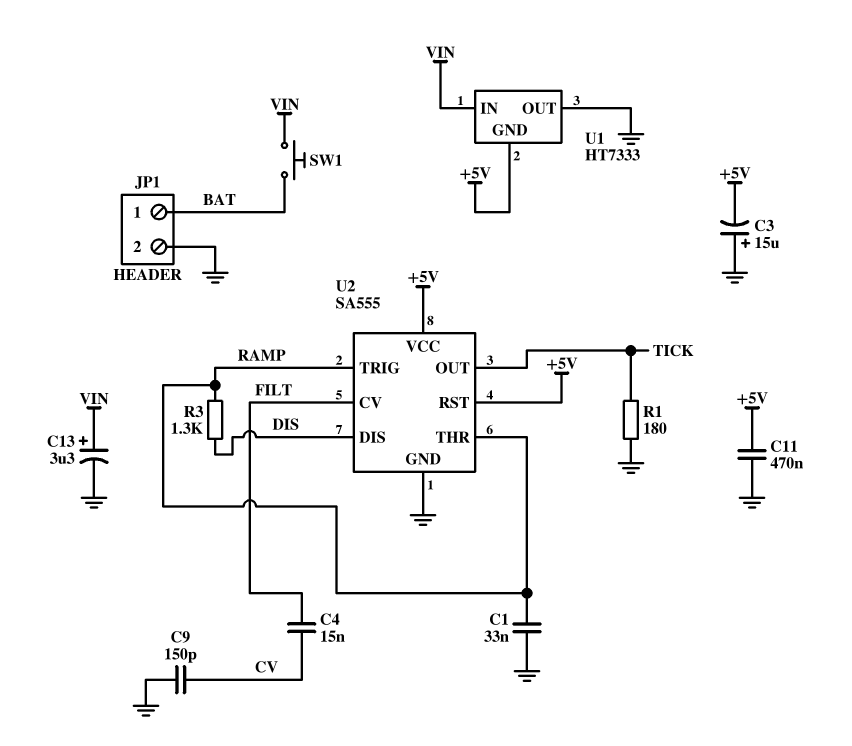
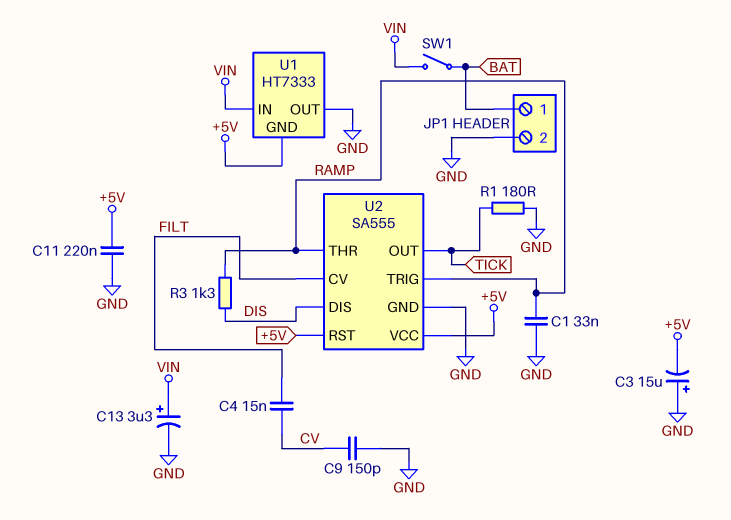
C11: 470nF (+5V, GND) -> 220nF (+5V, GND)
SW1: button (BAT, VIN) -> switch (BAT, VIN)

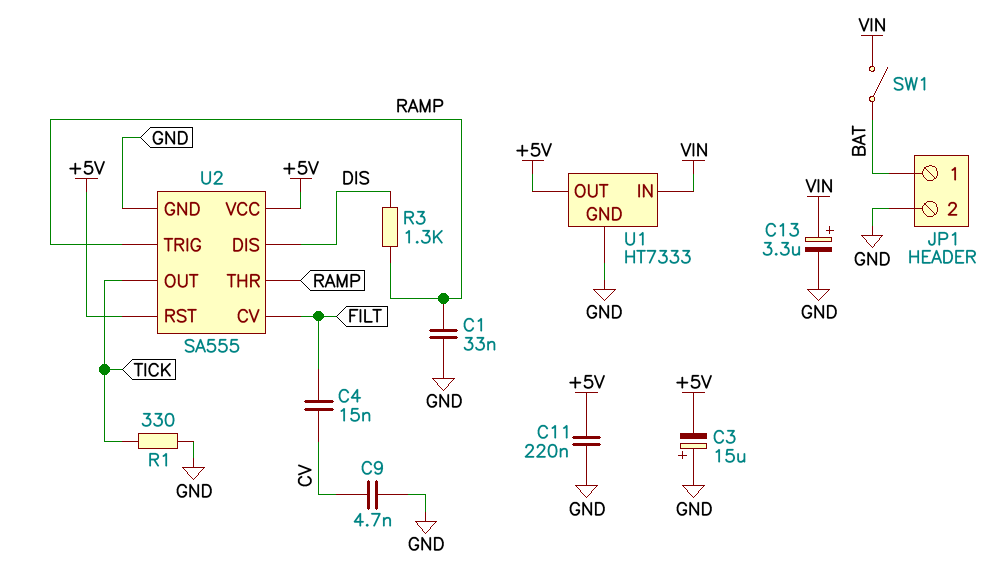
C9: 150pF (CV, GND) -> 4.7nF (CV, GND)
R1: 180 (GND, TICK) -> 330 (GND, TICK)
U1 pin GND: +5V -> GND
U1 pin OUT: GND -> +5V

